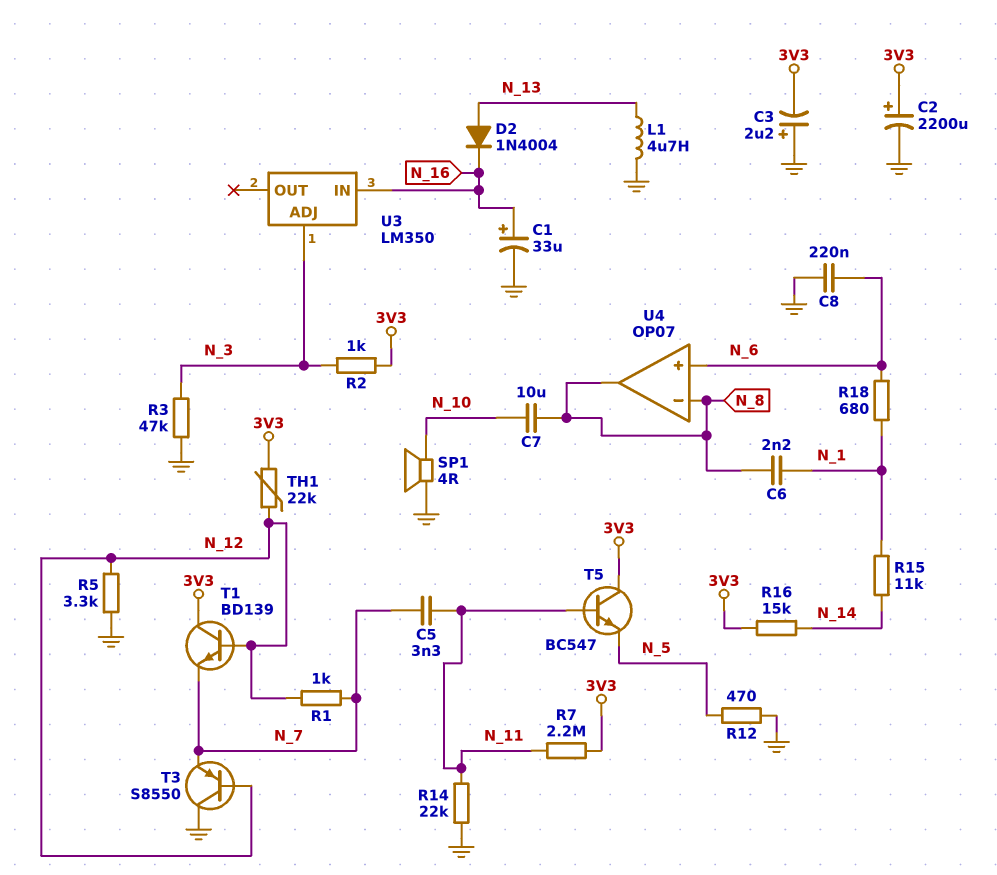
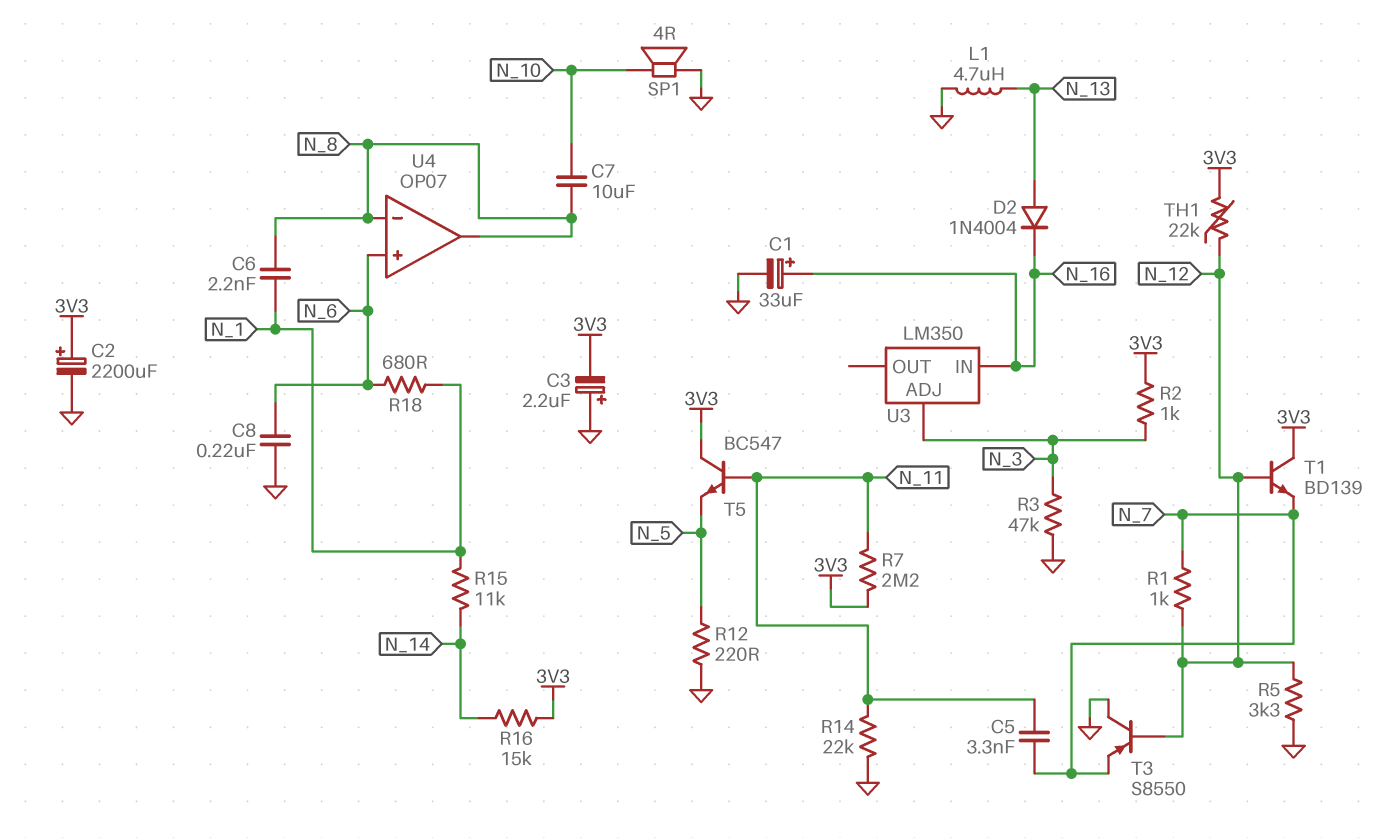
R12: 470 (GND, N_5) -> 220 (GND, N_5)

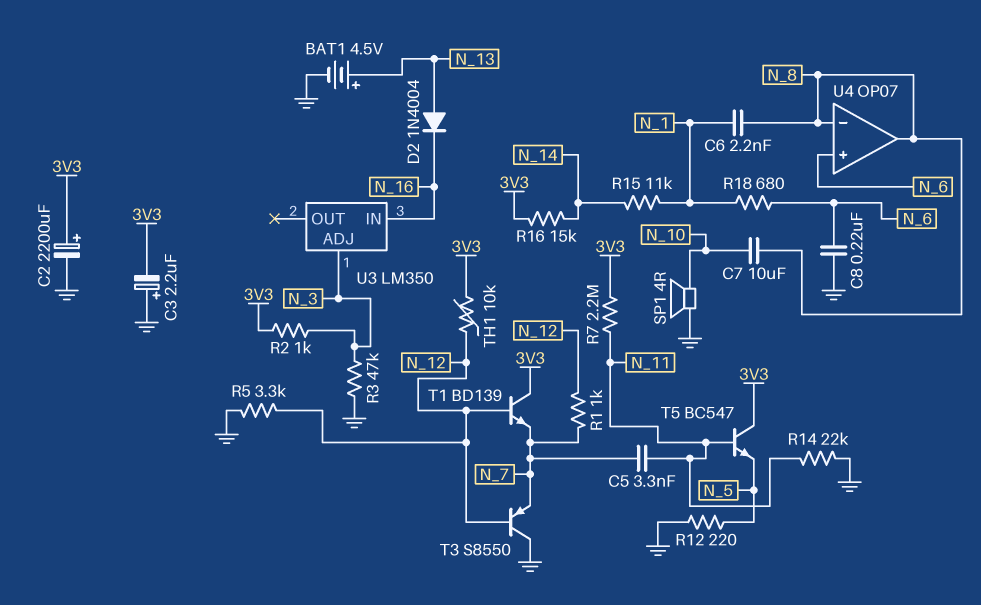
BAT1: none -> 4.5V (plus N_13, minus GND)
C1: 33uF (plus N_16, minus GND) -> none
L1: 4.7uH (GND, N_13) -> none
TH1: 22k (3V3, N_12) -> 10k (3V3, N_12)

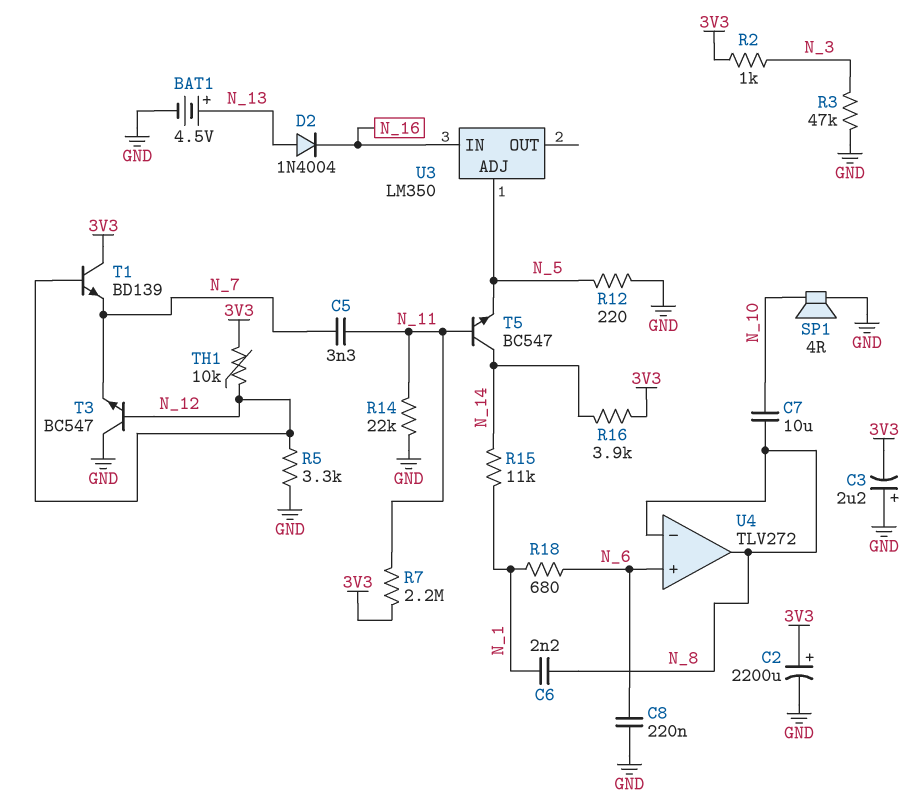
R1: 1k (N_7, N_12) -> none
R16: 15k (3V3, N_14) -> 3.9k (3V3, N_14)
T3: PNP S8550 (B N_12, C GND, E N_7) -> NPN BC547 (B N_12, C GND, E N_7)
T5: NPN BC547 (B N_11, C 3V3, E N_5) -> NPN BC547 (B N_11, C N_14, E N_5)
U3 pin ADJ: N_3 -> N_5
U4: OP07 -> TLV272

